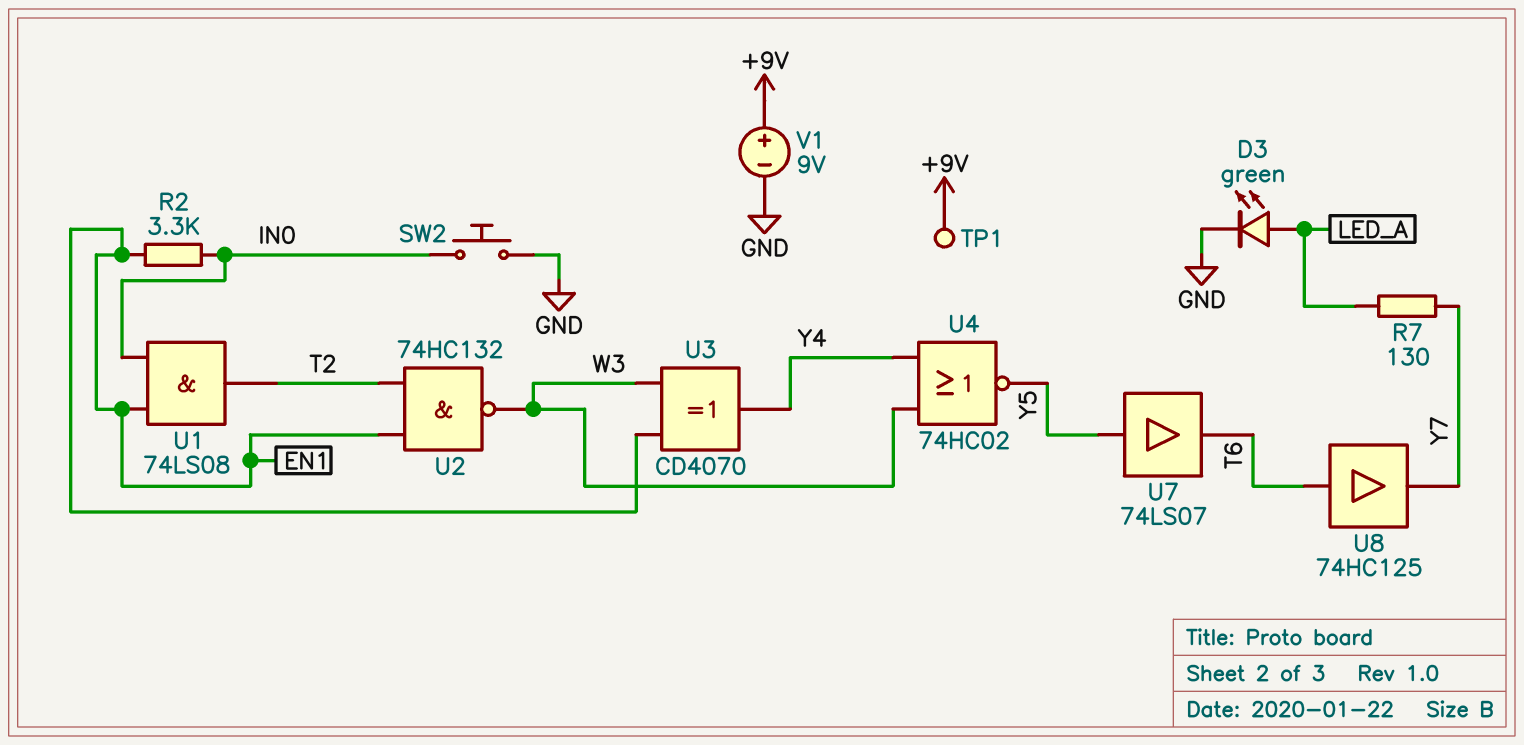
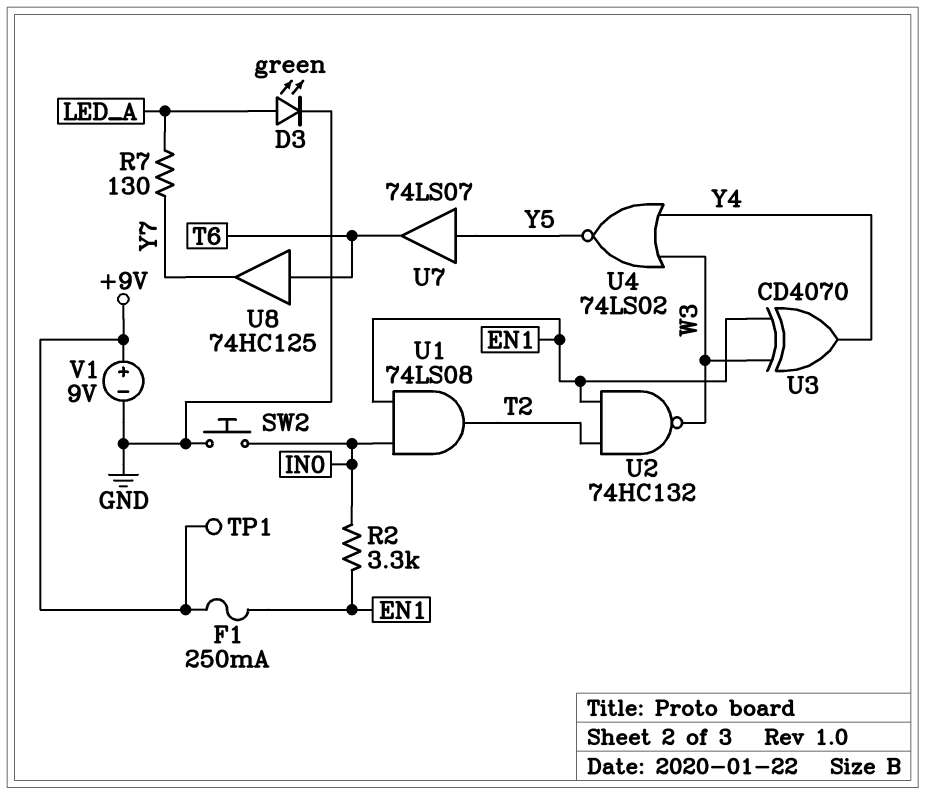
F1: none -> 250mA (+9V, EN1)
U4: NOR 74HC02 (in W3, in Y4, out Y5) -> NOR 74LS02 (in W3, in Y4, out Y5)

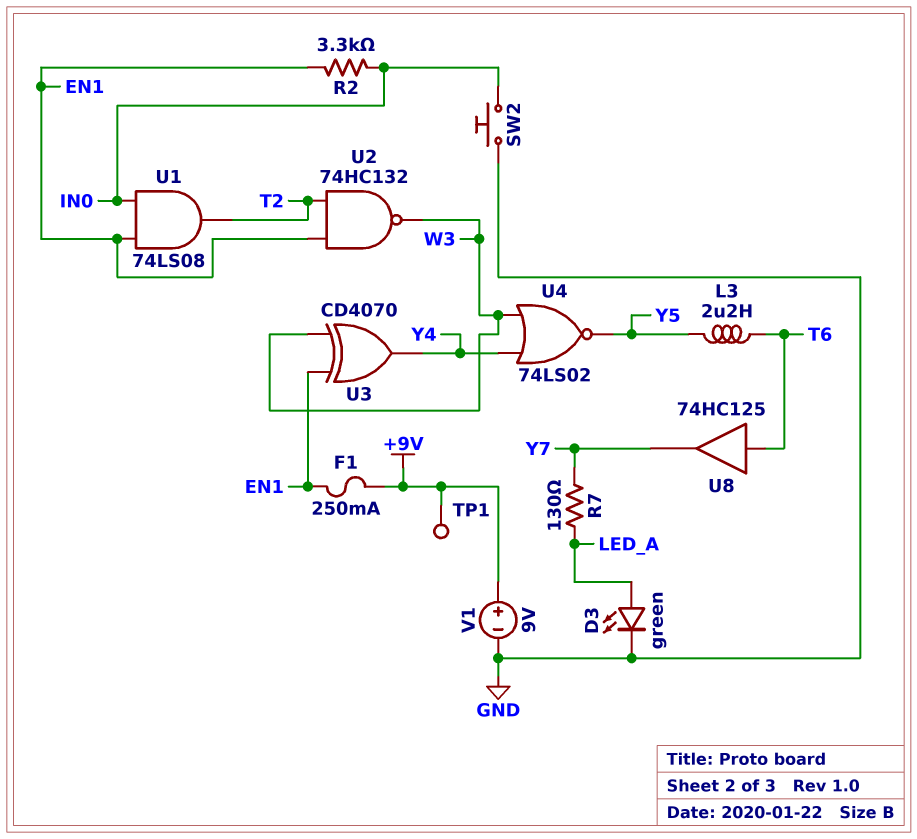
L3: none -> 2.2uH (T6, Y5)
U7: buffer 74LS07 (in Y5, out T6) -> none

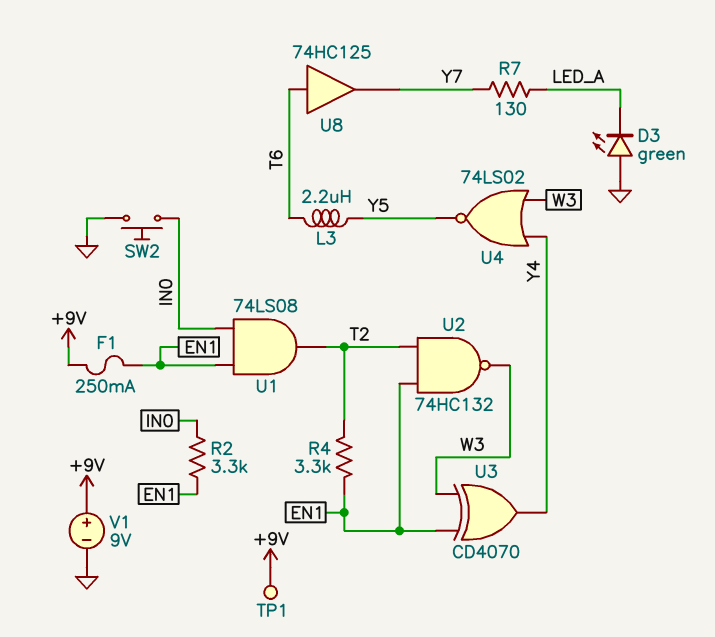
D3: LED green (A LED_A, K GND) -> LED green (A GND, K LED_A)
R4: none -> 3.3k (EN1, T2)

